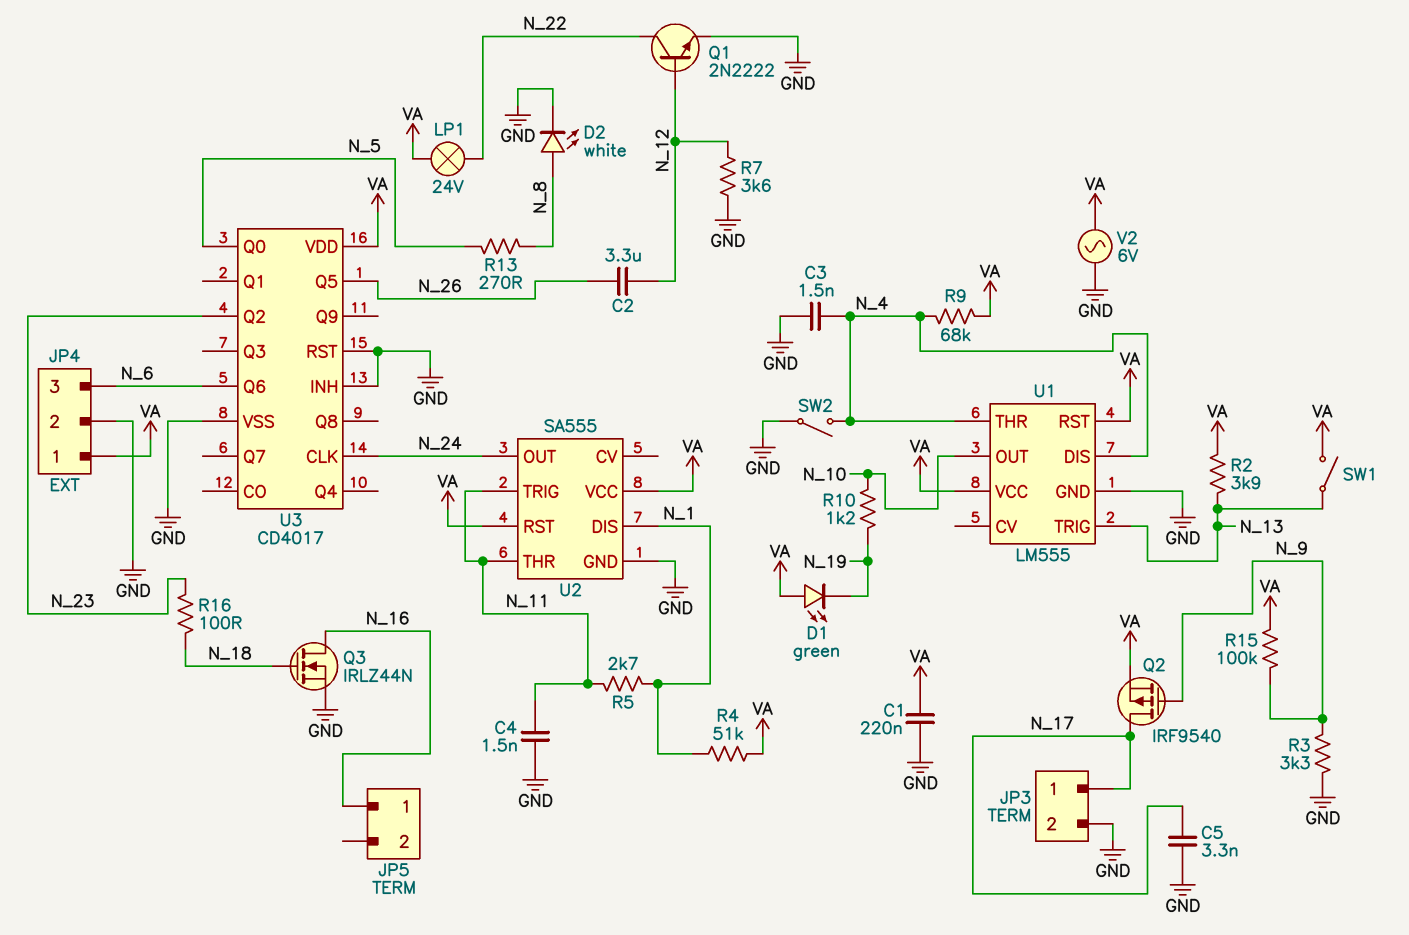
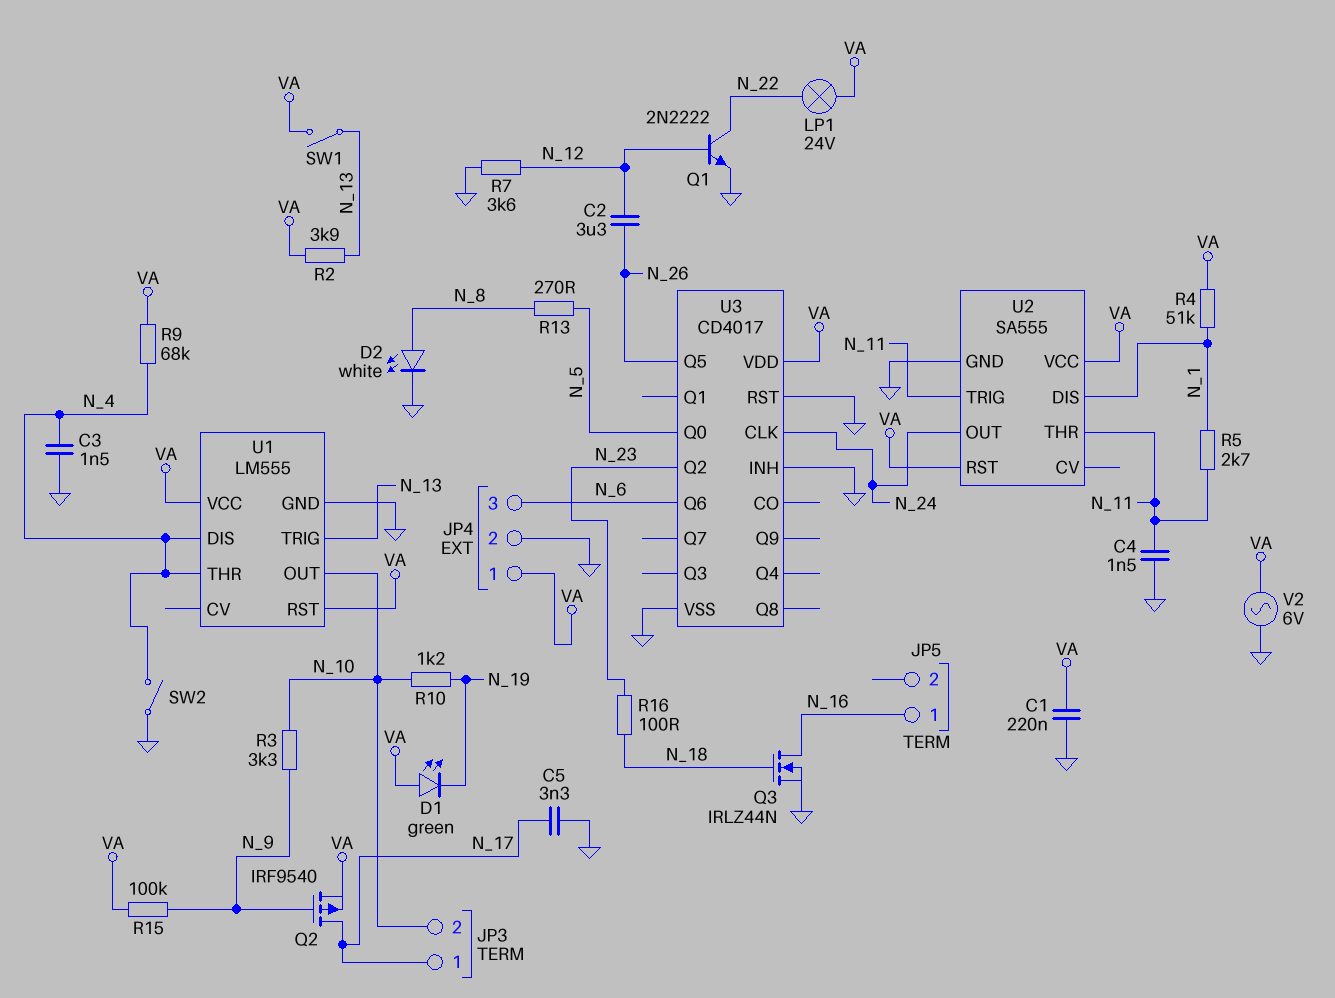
JP3 pin 2: GND -> N_10
R3: 3.3k (GND, N_9) -> 3.3k (N_9, N_10)

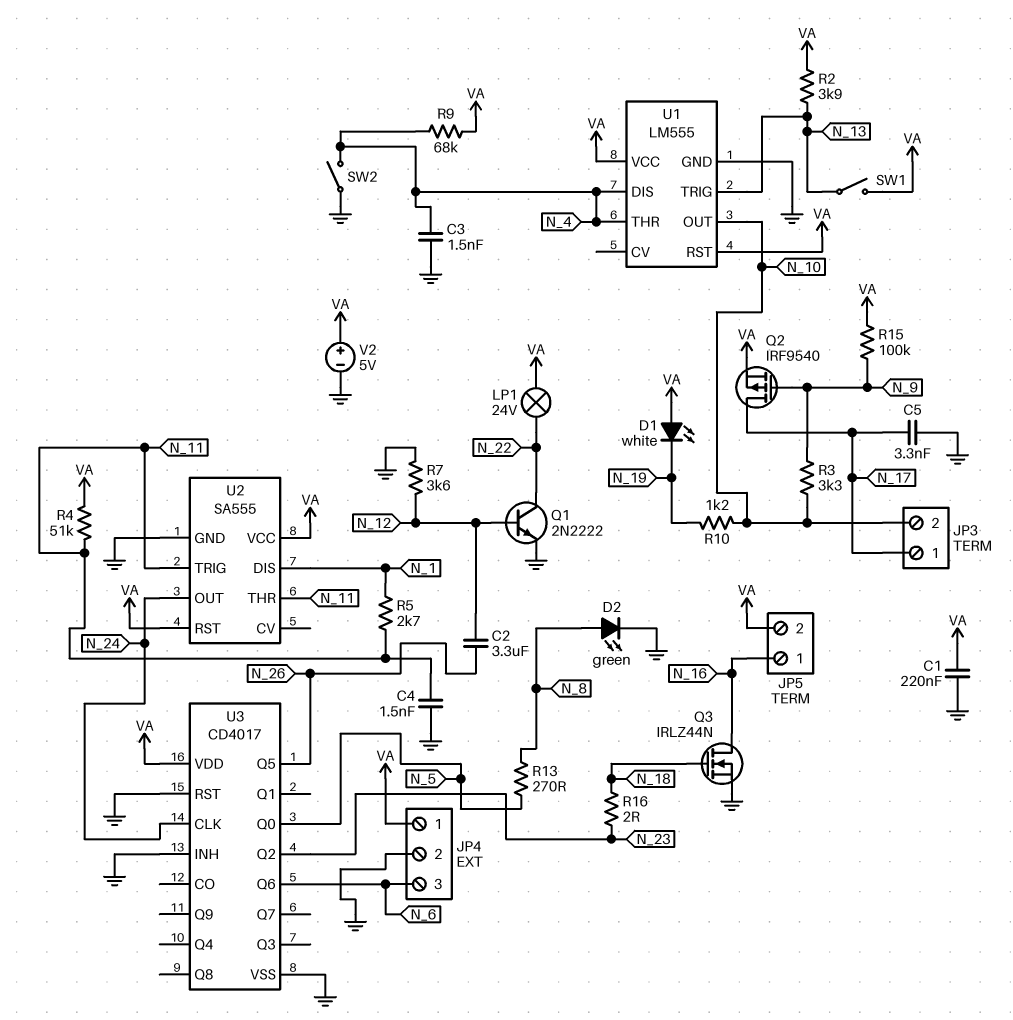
D1: LED green (A VA, K N_19) -> LED white (A VA, K N_19)
D2: LED white (A N_8, K GND) -> LED green (A N_8, K GND)
JP5 pin 2: none -> VA
R4: 51k (N_1, VA) -> 51k (N_11, VA)
R16: 100 (N_18, N_23) -> 2 (N_18, N_23)
V2: AC 6V (GND, VA) -> 5V (plus VA, minus GND)

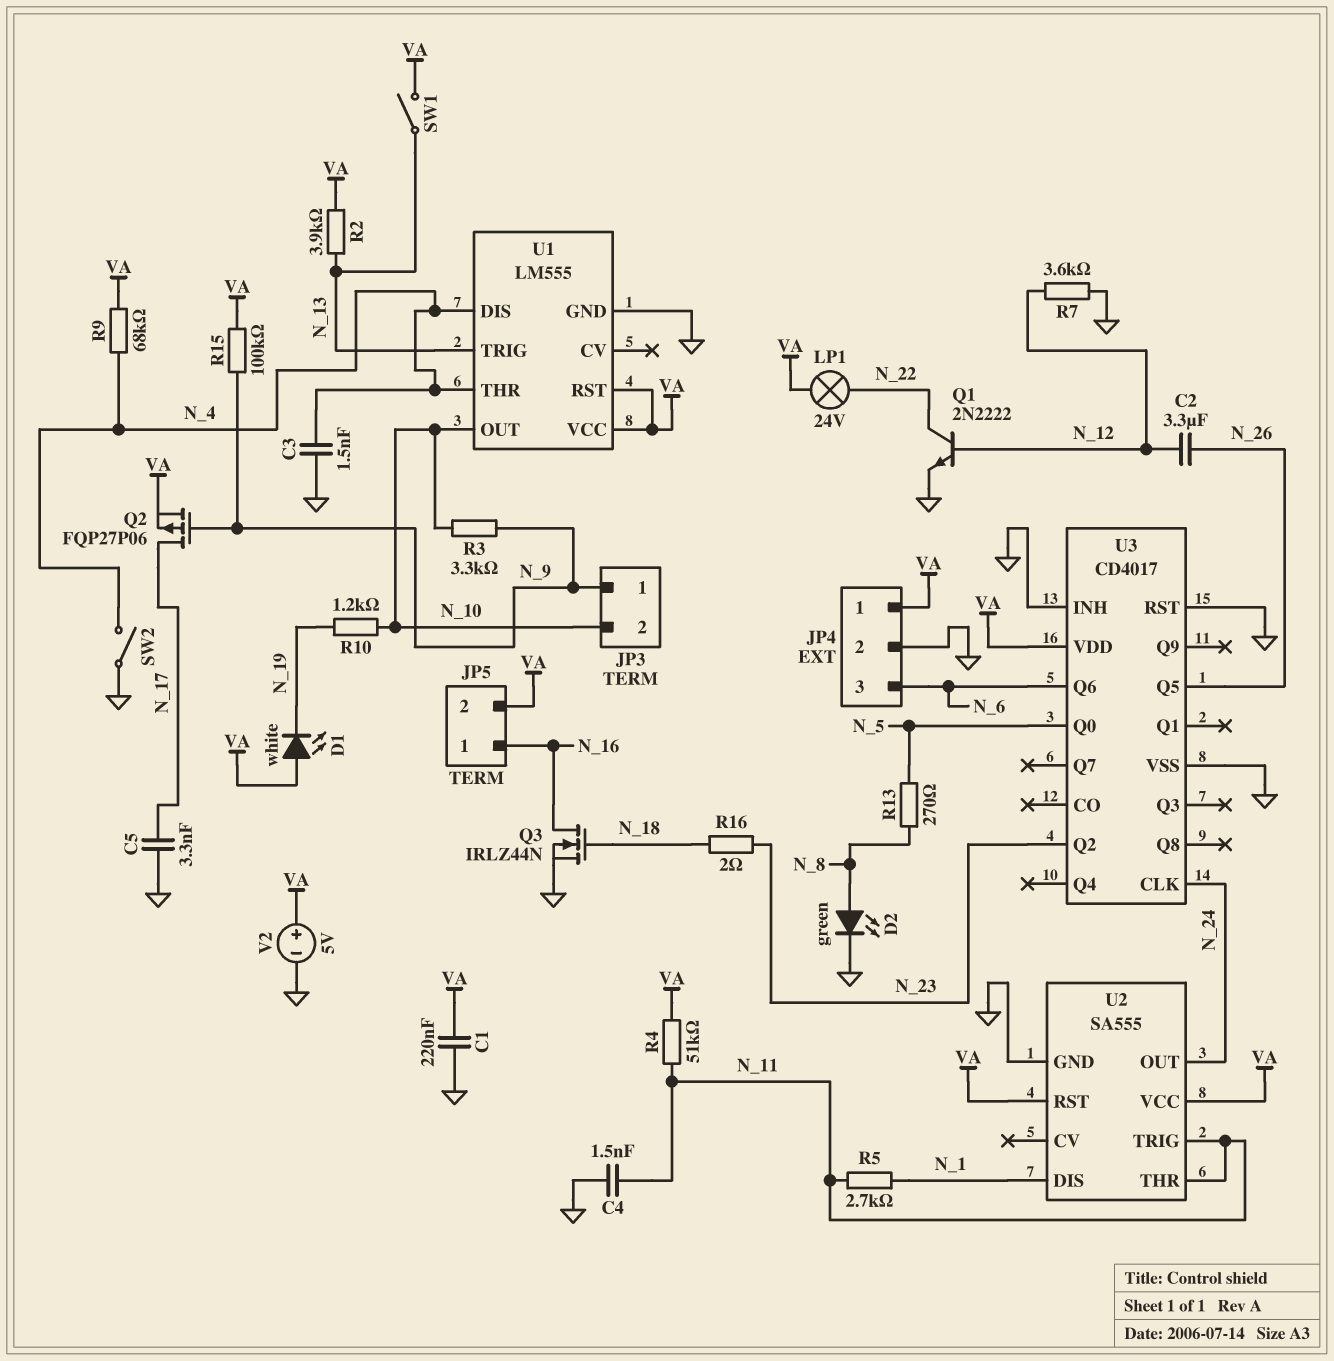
JP3 pin 1: N_17 -> N_9
Q2: PMOS IRF9540 (G N_9, D N_17, S VA) -> PMOS FQP27P06 (G N_9, D N_17, S VA)

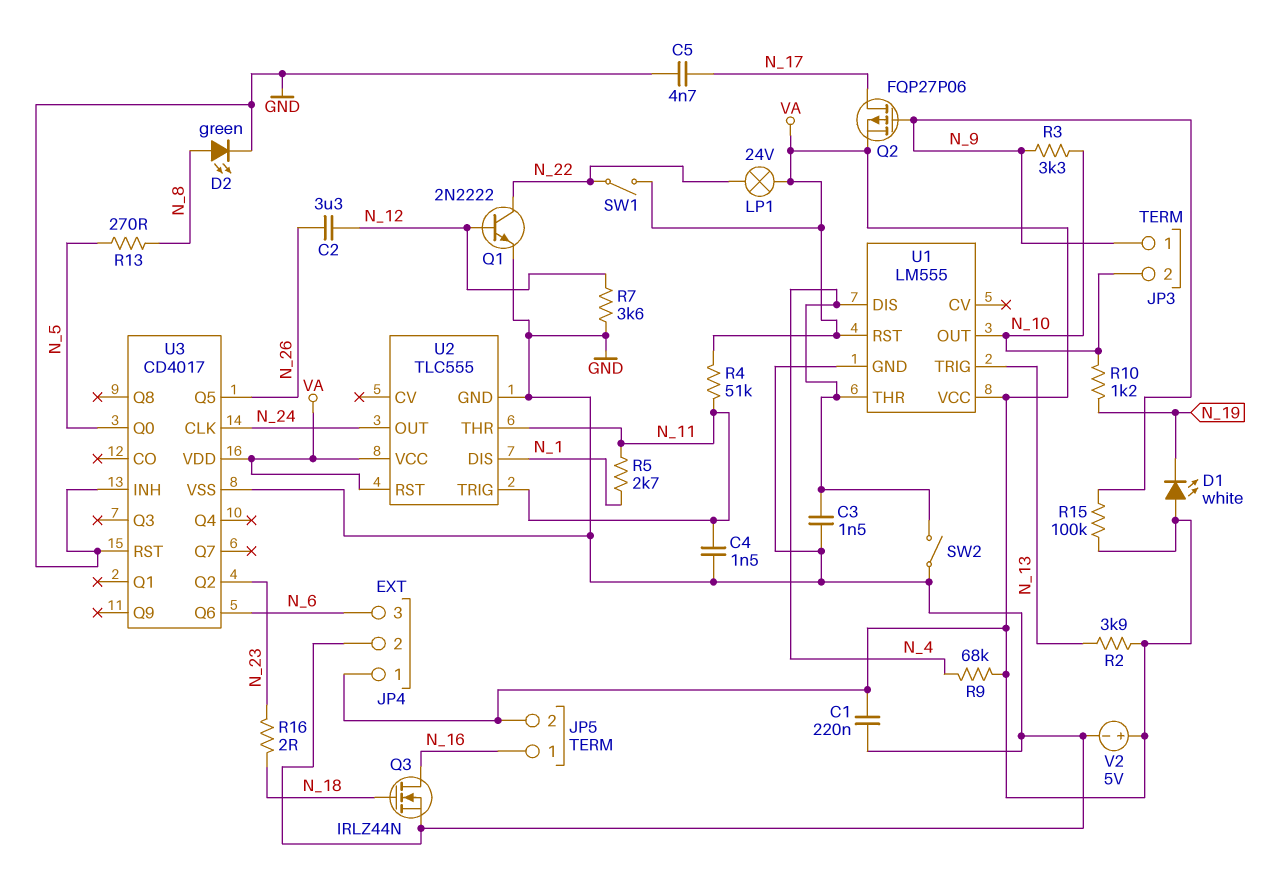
C5: 3.3nF (GND, N_17) -> 4.7nF (GND, N_17)
SW1: switch (N_13, VA) -> switch (N_22, VA)
U2: SA555 -> TLC555

